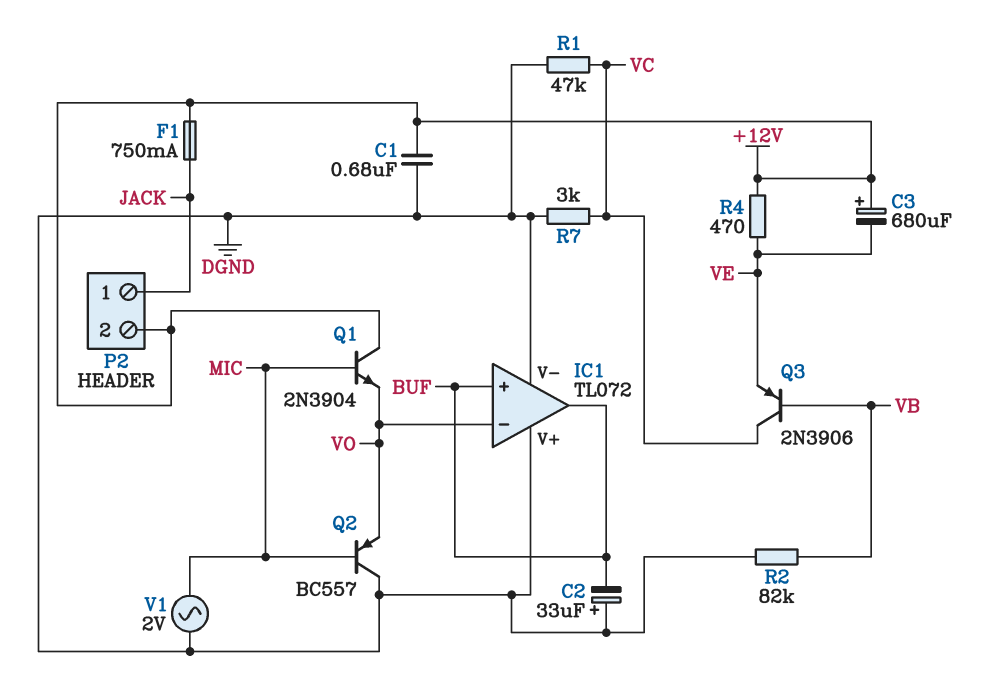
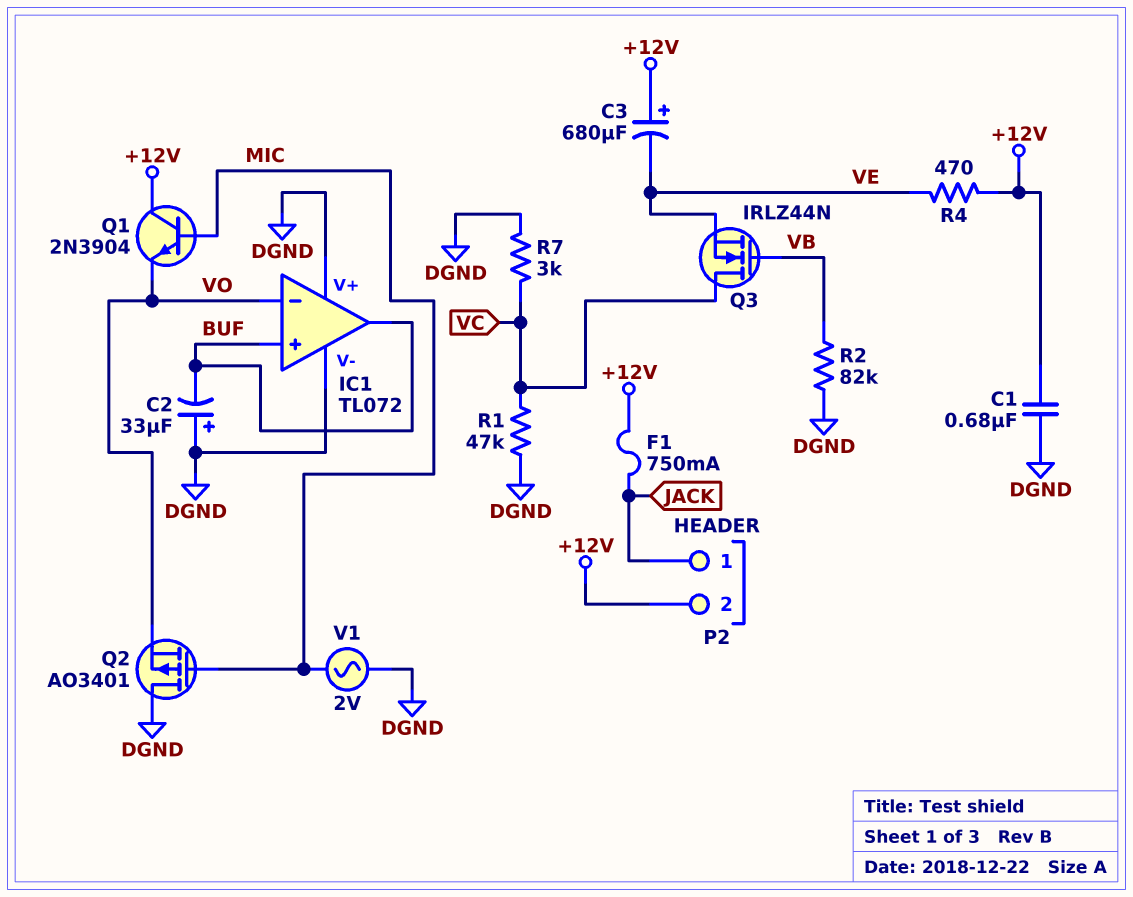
Q2: PNP BC557 (B MIC, C DGND, E VO) -> PMOS AO3401 (G MIC, D DGND, S VO)
Q3: PNP 2N3906 (B VB, C VC, E VE) -> NMOS IRLZ44N (G VB, D VC, S VE)

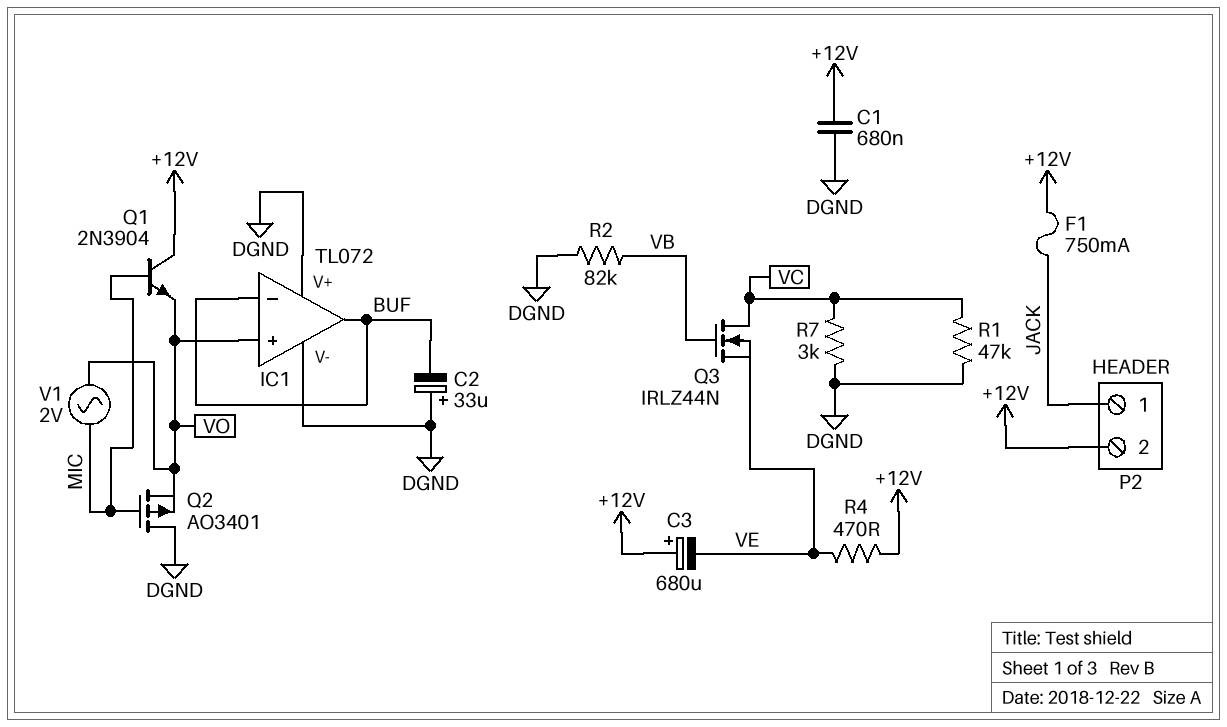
IC1 pin in+: BUF -> VO
IC1 pin in-: VO -> BUF
V1: AC 2V (DGND, MIC) -> AC 2V (MIC, VO)

